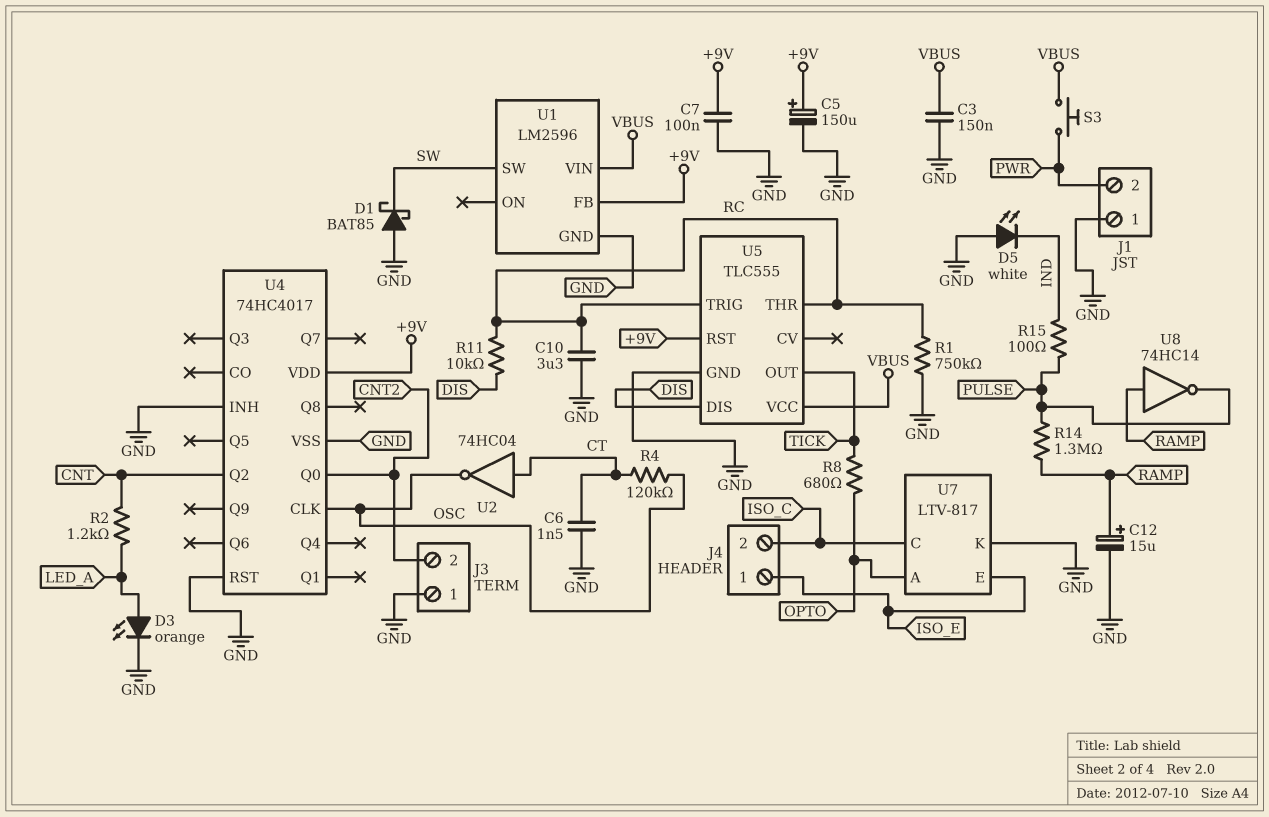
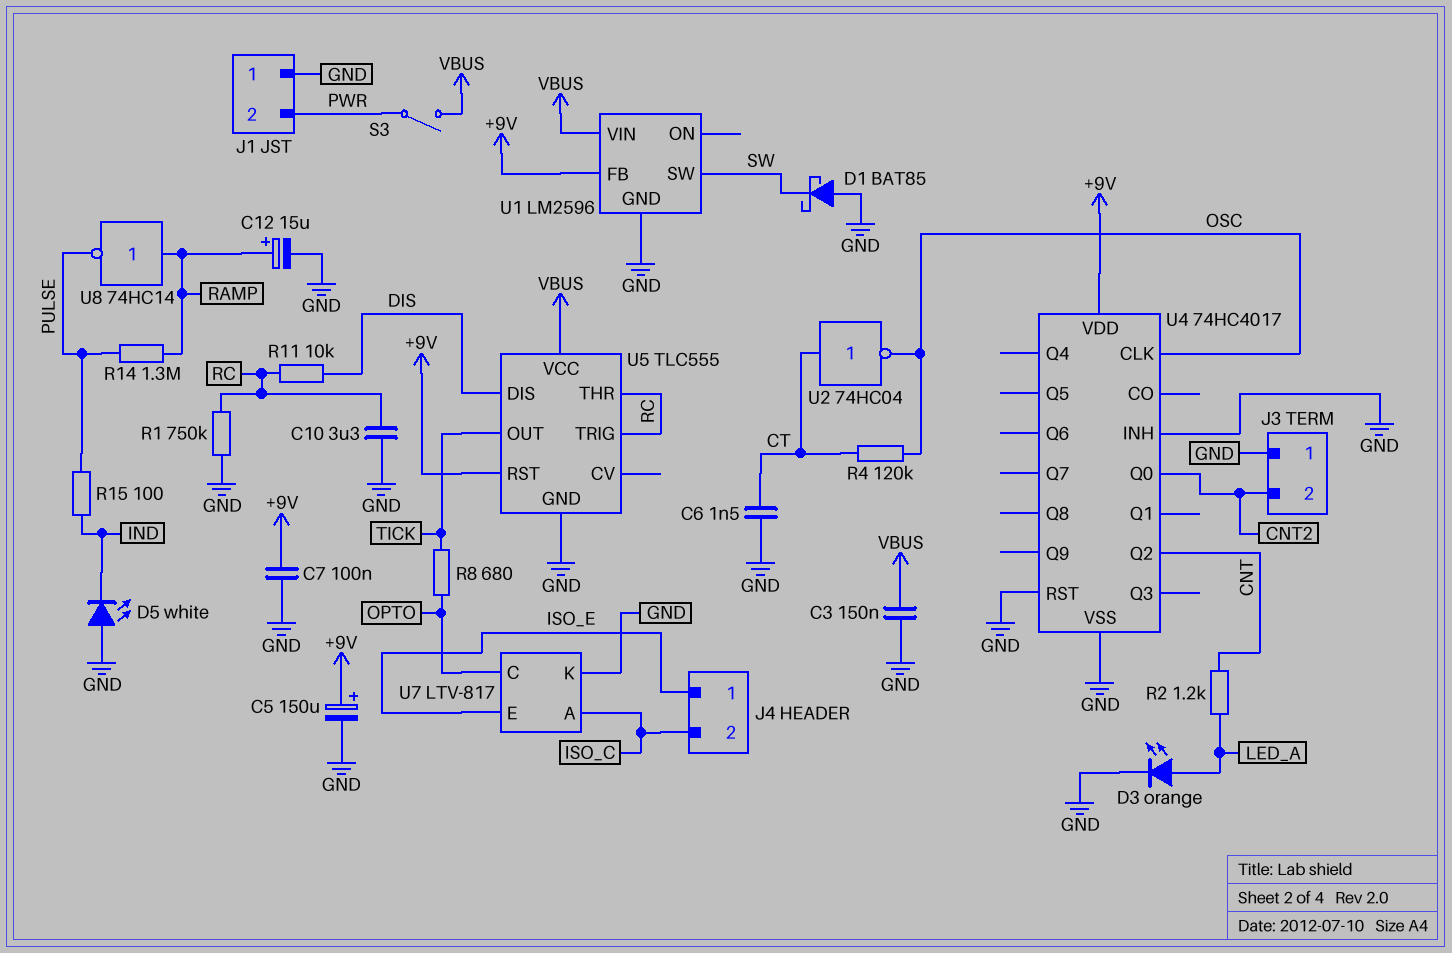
S3: button (PWR, VBUS) -> switch (PWR, VBUS)
U7 pin A: OPTO -> ISO_C
U7 pin C: ISO_C -> OPTO

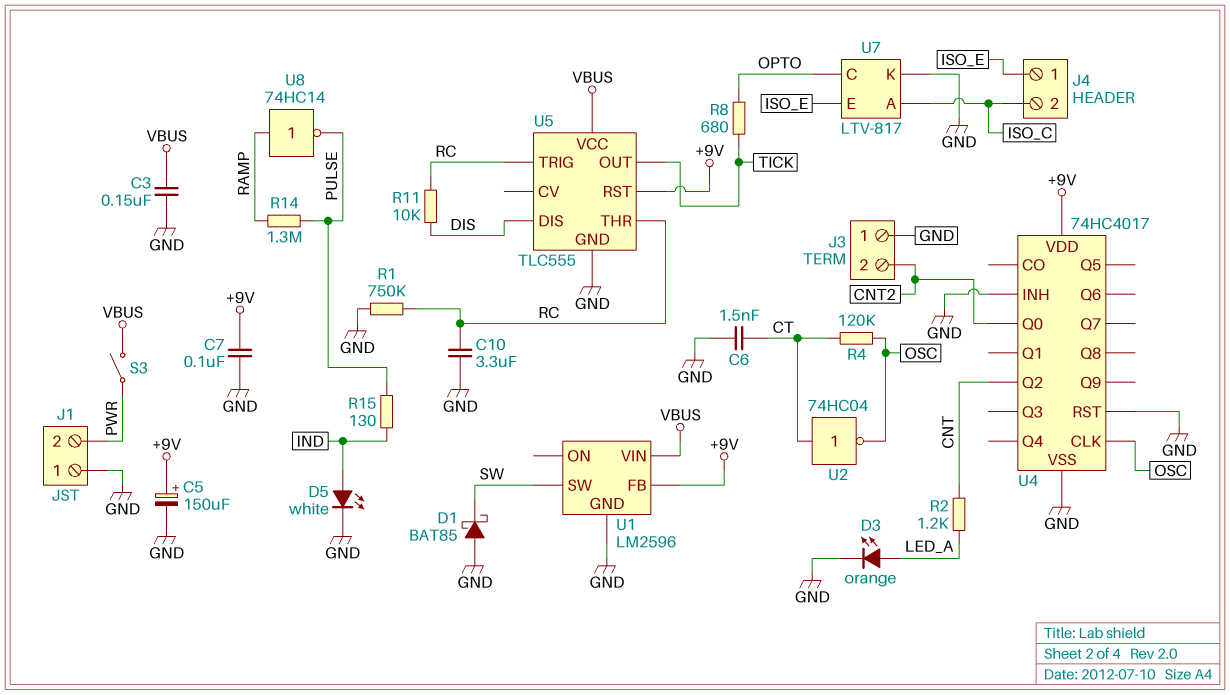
C12: 15uF (plus RAMP, minus GND) -> none
D5: LED white (A GND, K IND) -> LED white (A IND, K GND)
R15: 100 (IND, PULSE) -> 130 (IND, PULSE)

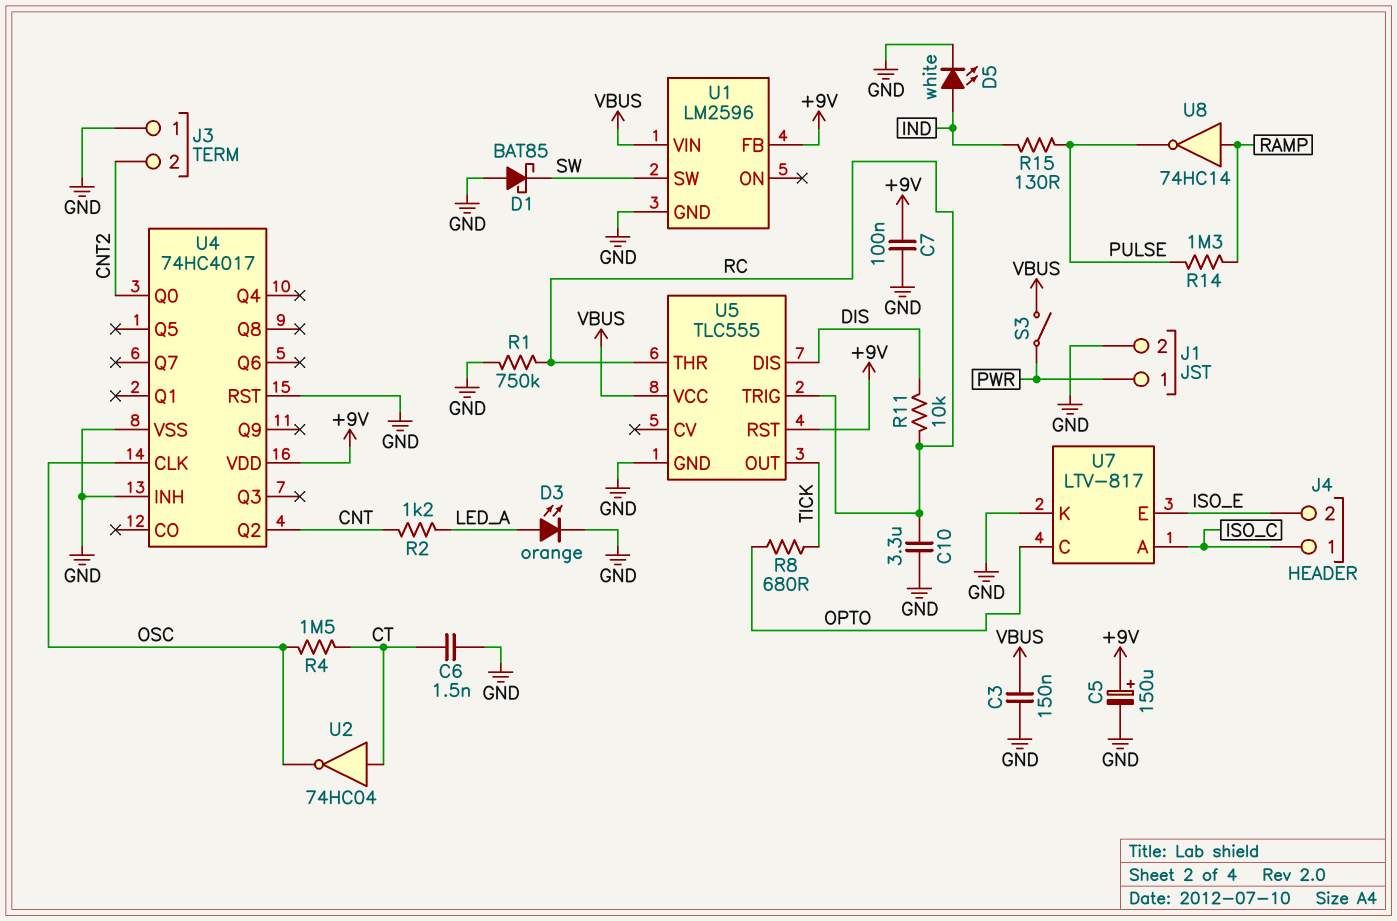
J1 pin 1: GND -> PWR
J1 pin 2: PWR -> GND
J4 pin 1: ISO_E -> ISO_C
J4 pin 2: ISO_C -> ISO_E
R4: 120k (CT, OSC) -> 1.5M (CT, OSC)

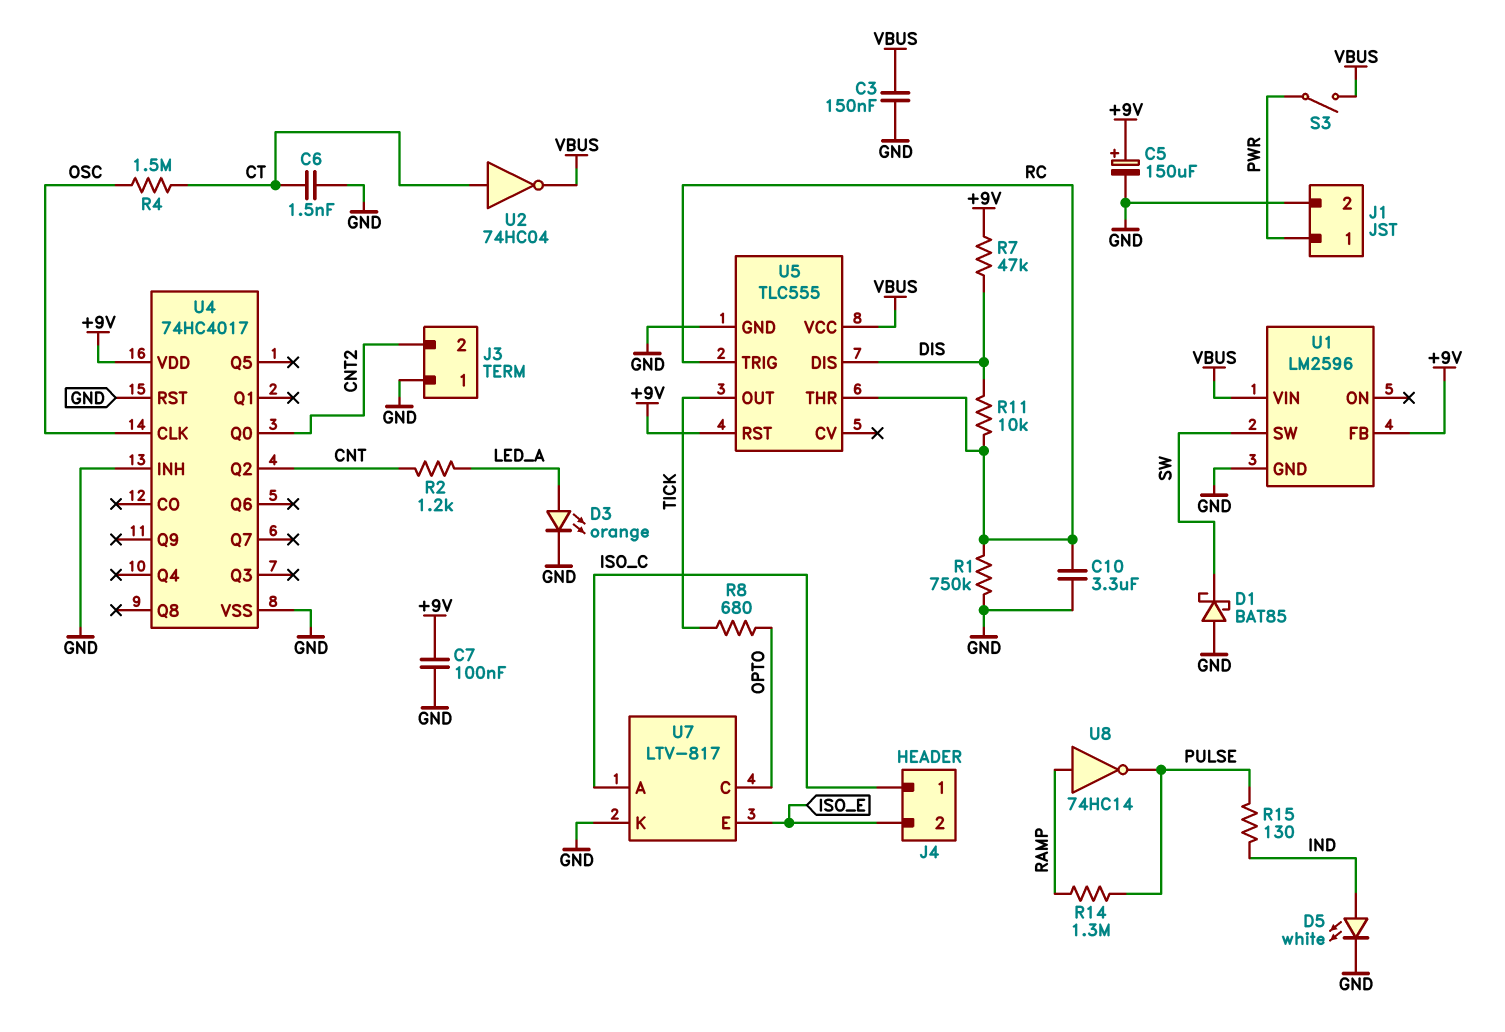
R7: none -> 47k (+9V, DIS)
U2: NOT 74HC04 (in CT, out OSC) -> NOT 74HC04 (in CT, out VBUS)

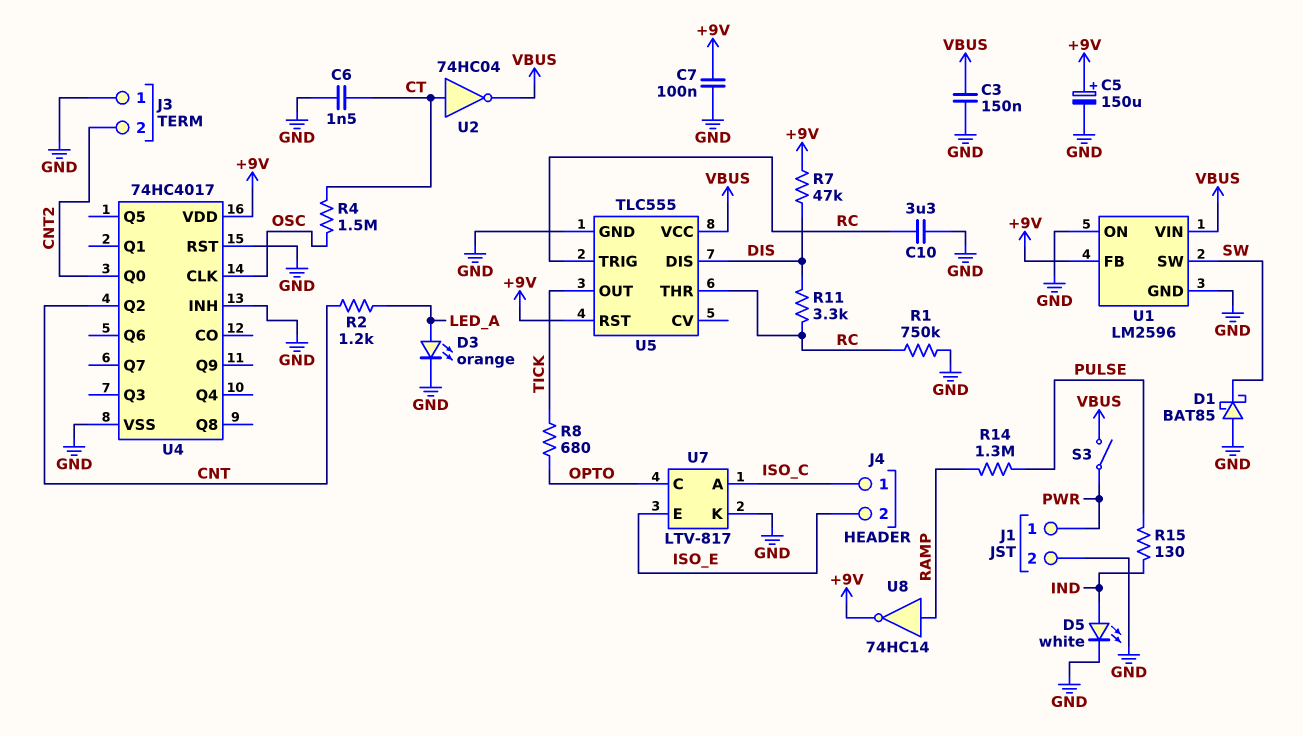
R11: 10k (DIS, RC) -> 3.3k (DIS, RC)
U1 pin ON: none -> GND
U8: NOT 74HC14 (in RAMP, out PULSE) -> NOT 74HC14 (in RAMP, out +9V)

